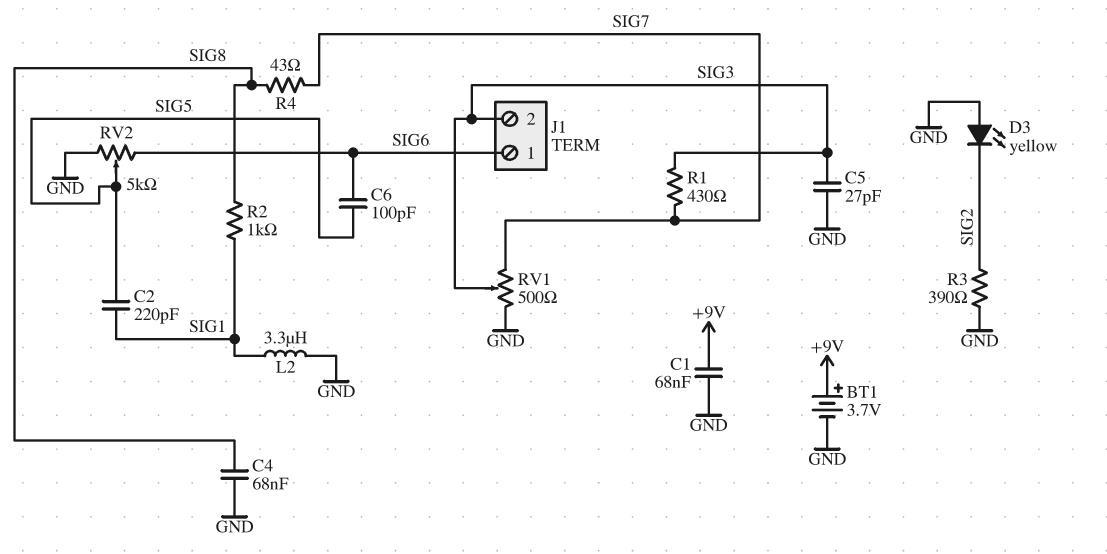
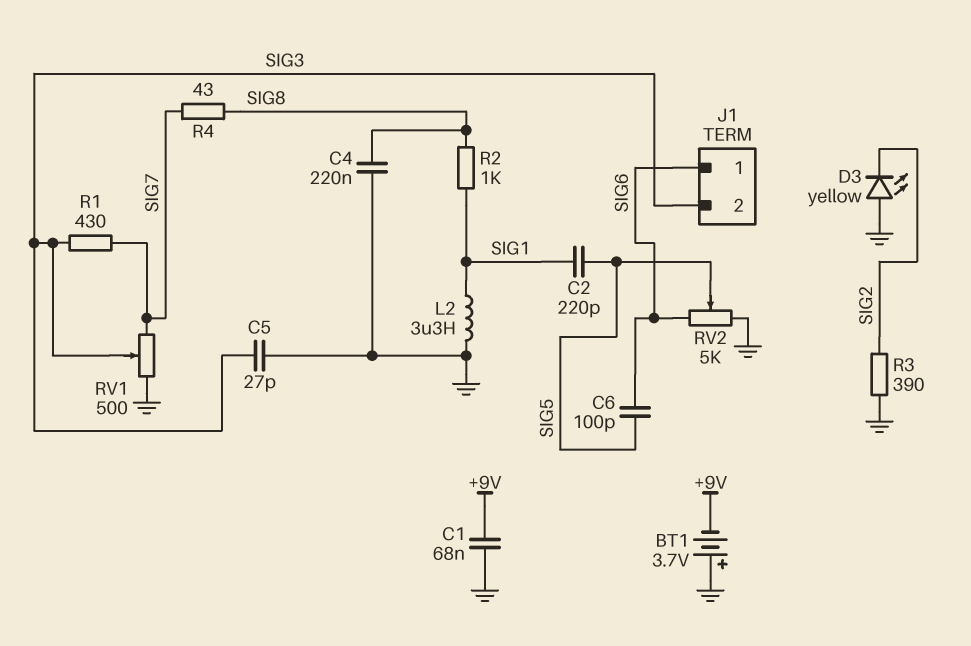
BT1: 3.7V (plus +9V, minus GND) -> 3.7V (plus GND, minus +9V)
C4: 68nF (GND, SIG8) -> 220nF (GND, SIG8)

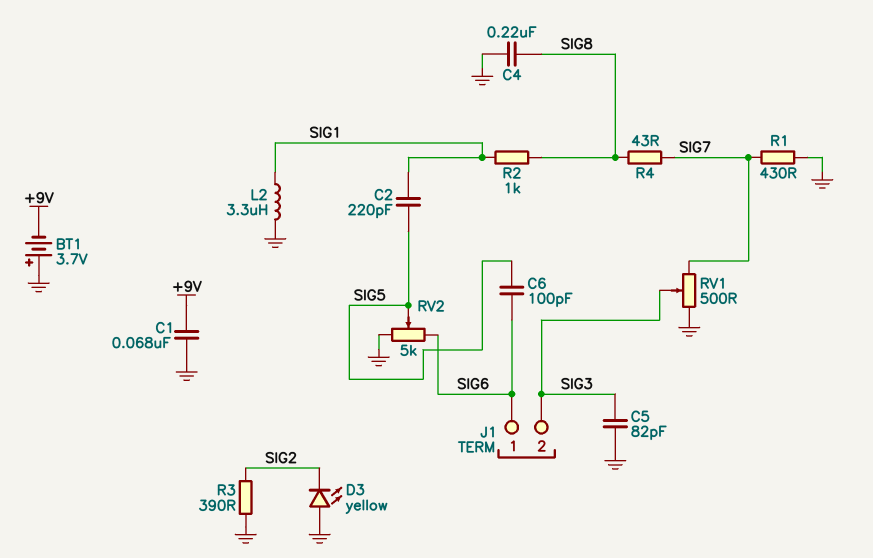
C5: 27pF (GND, SIG3) -> 82pF (GND, SIG3)
R1: 430 (SIG3, SIG7) -> 430 (GND, SIG7)

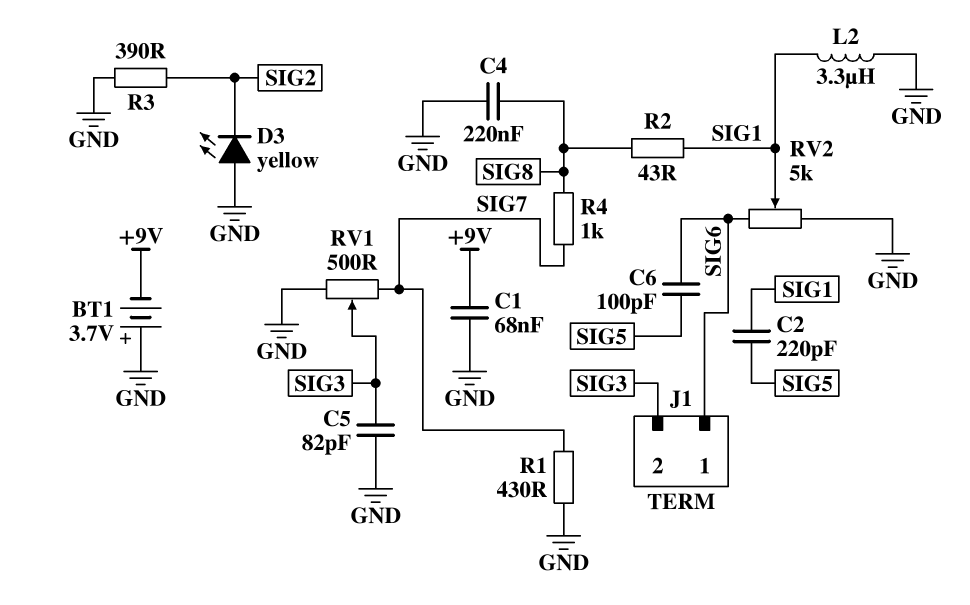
R2: 1k (SIG1, SIG8) -> 43 (SIG1, SIG8)
R4: 43 (SIG7, SIG8) -> 1k (SIG7, SIG8)
RV2: 5k (GND, SIG6, wiper SIG5) -> 5k (GND, SIG6, wiper SIG1)

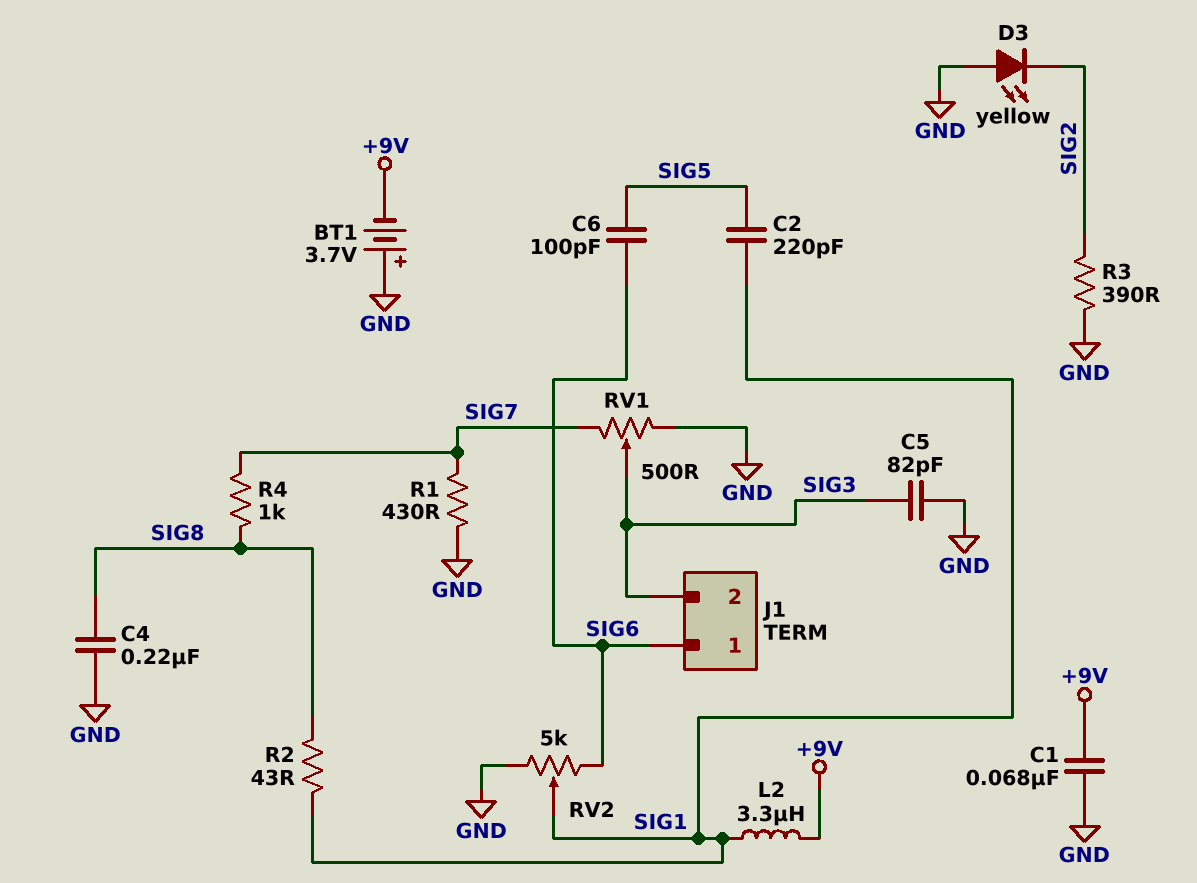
L2: 3.3uH (GND, SIG1) -> 3.3uH (+9V, SIG1)

